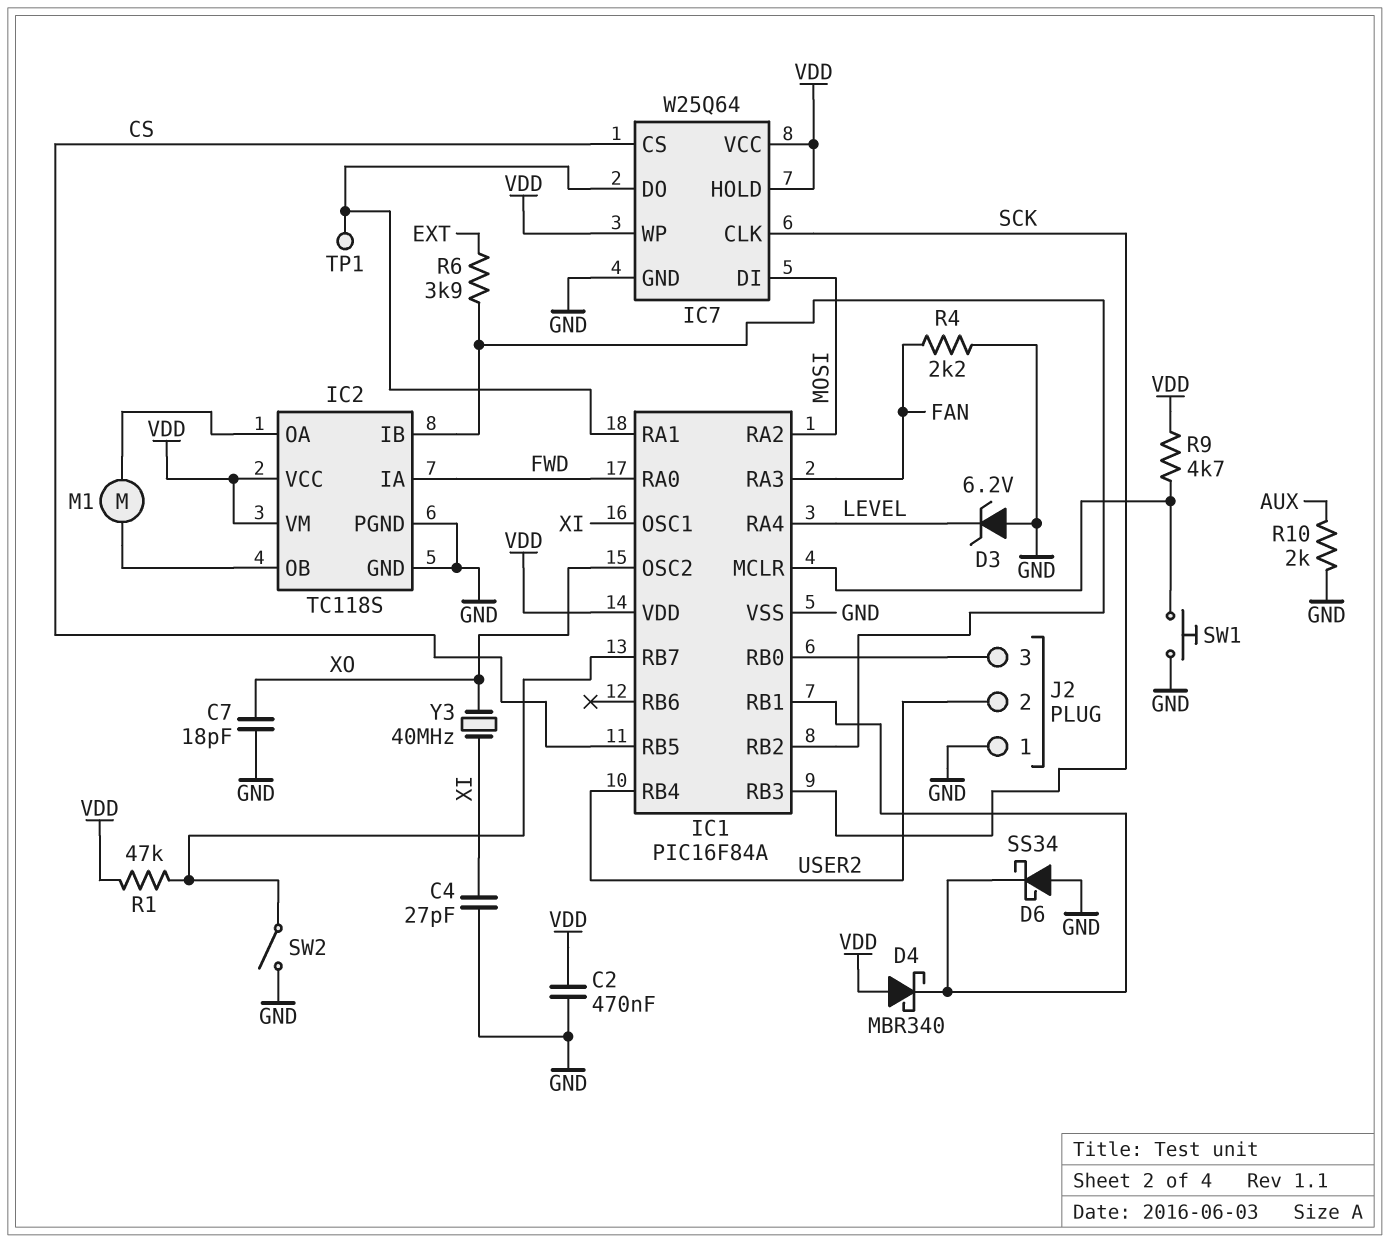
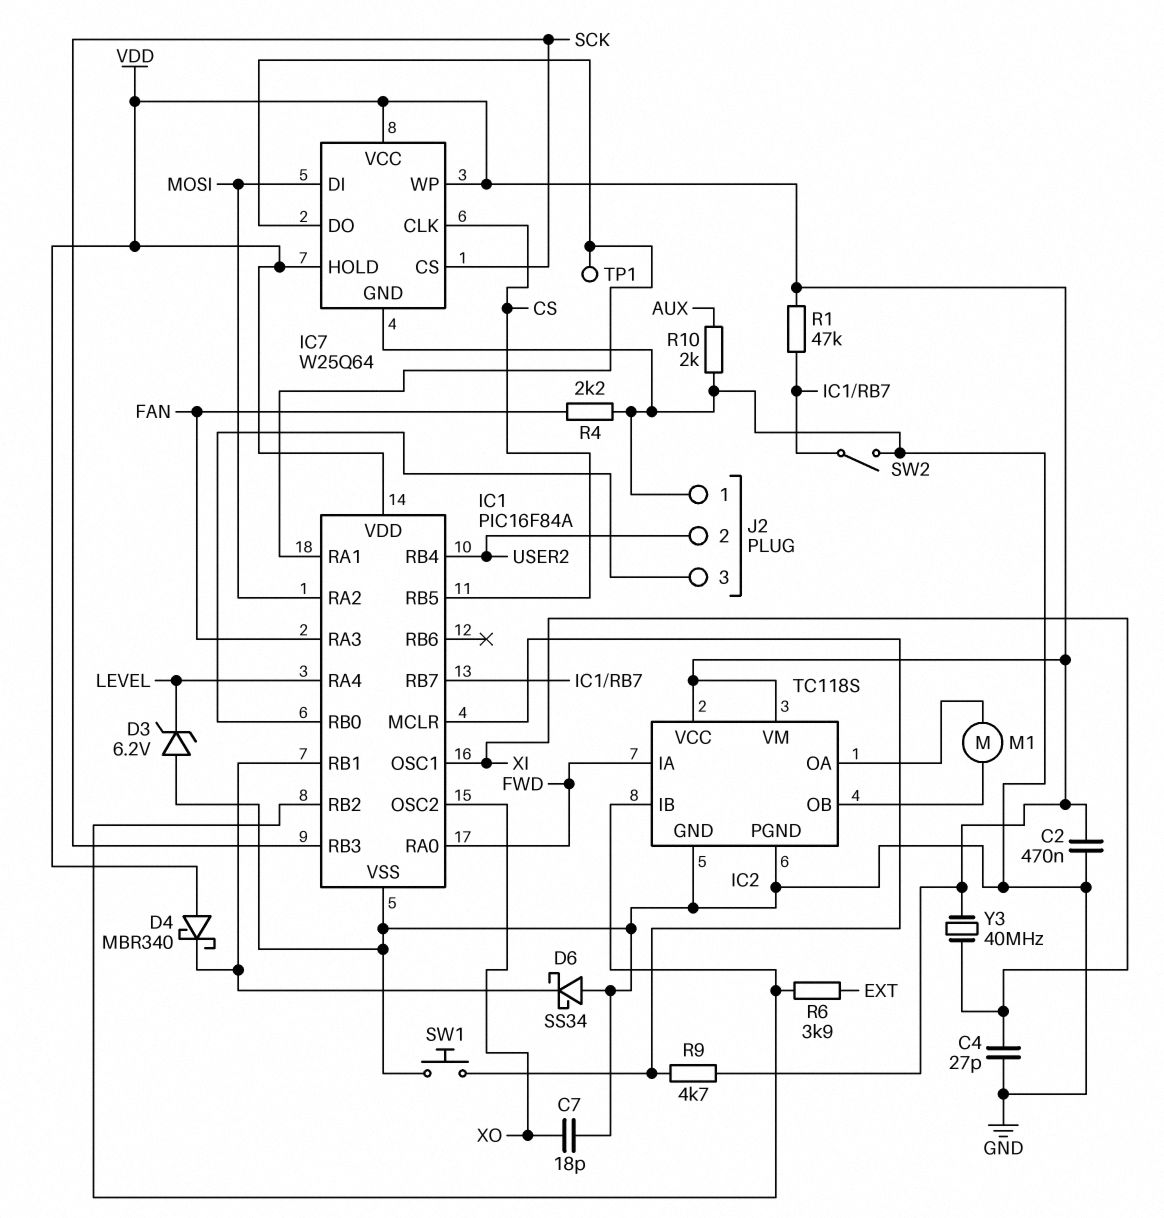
IC7 pin CLK: SCK -> CS
IC7 pin CS: CS -> SCK
Y3: 40MHz (XI, XO) -> 40MHz (VDD, XI)

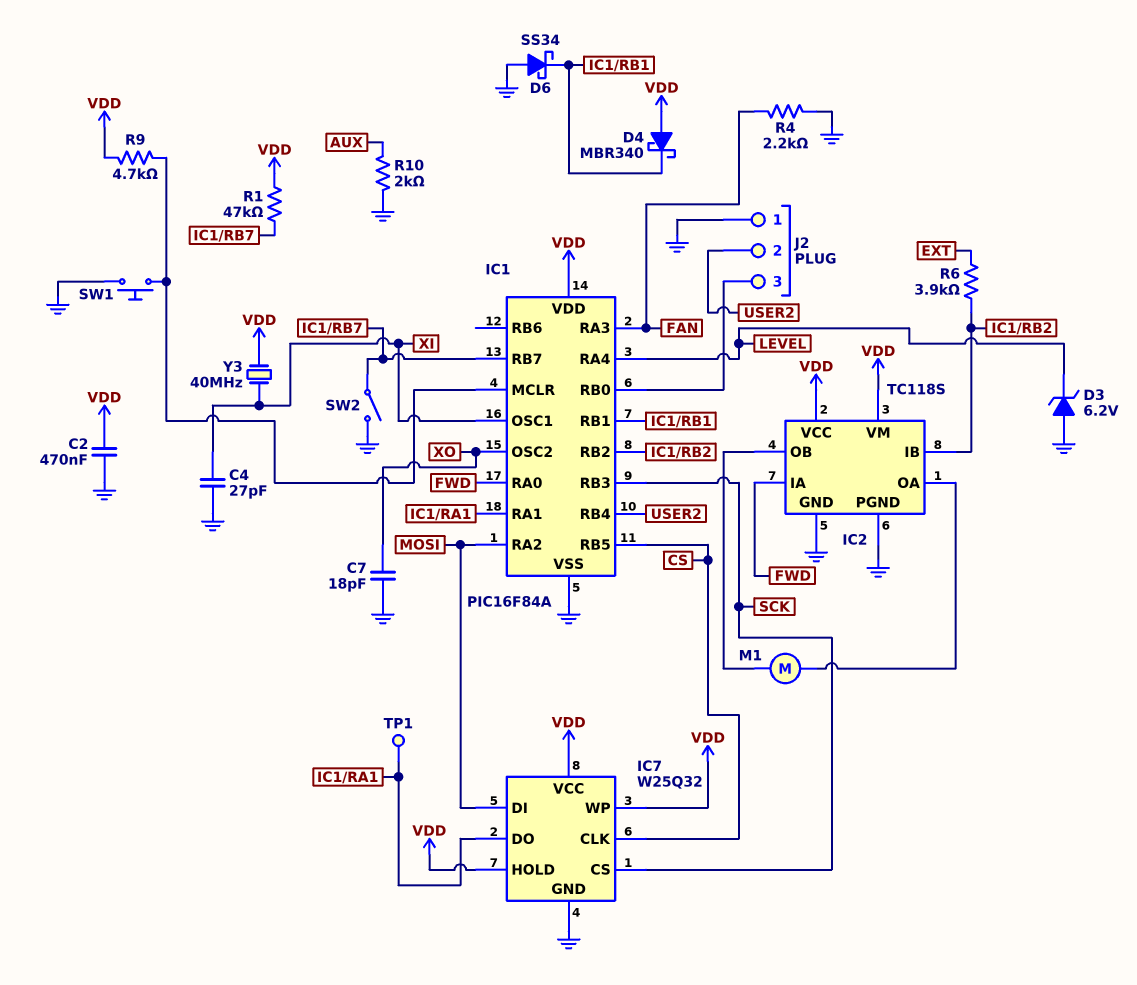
IC7: W25Q64 -> W25Q32

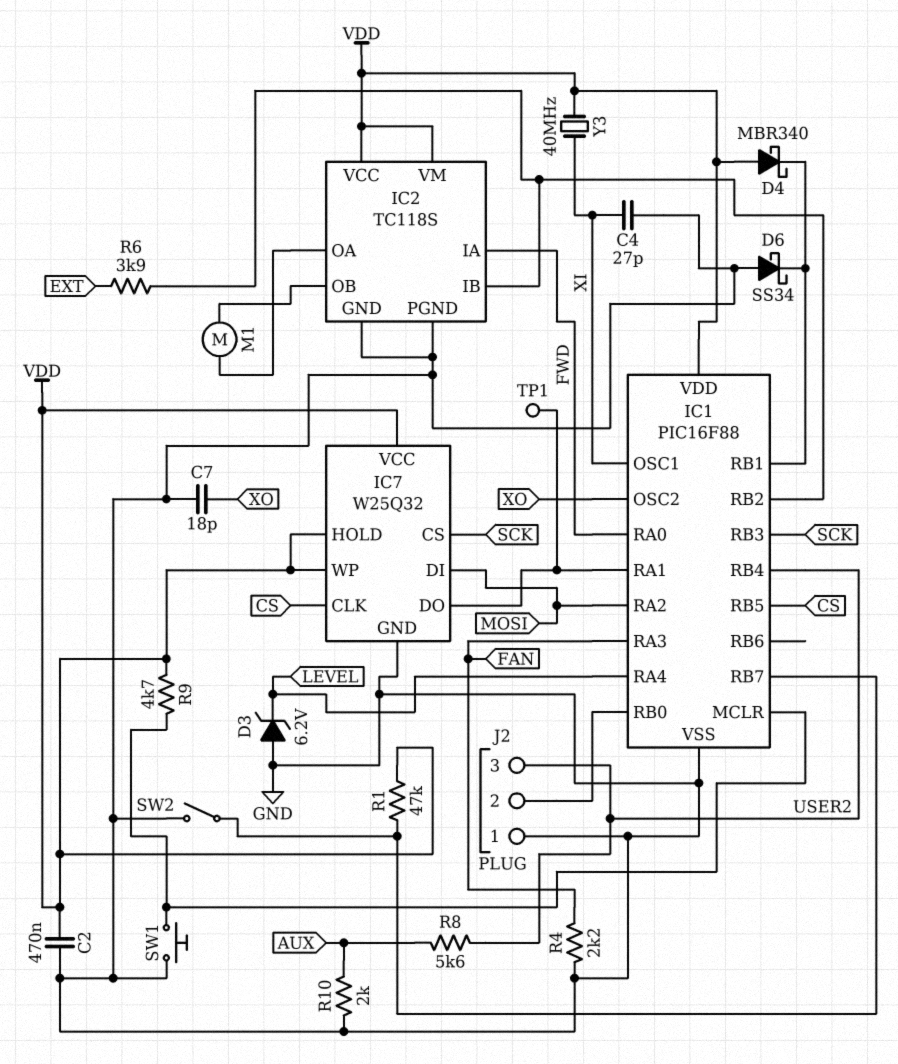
IC1: PIC16F84A -> PIC16F88
J2 pin 2: USER2 -> IC1/RB0
J2 pin 3: IC1/RB0 -> USER2
R8: none -> 5.6k (AUX, USER2)

